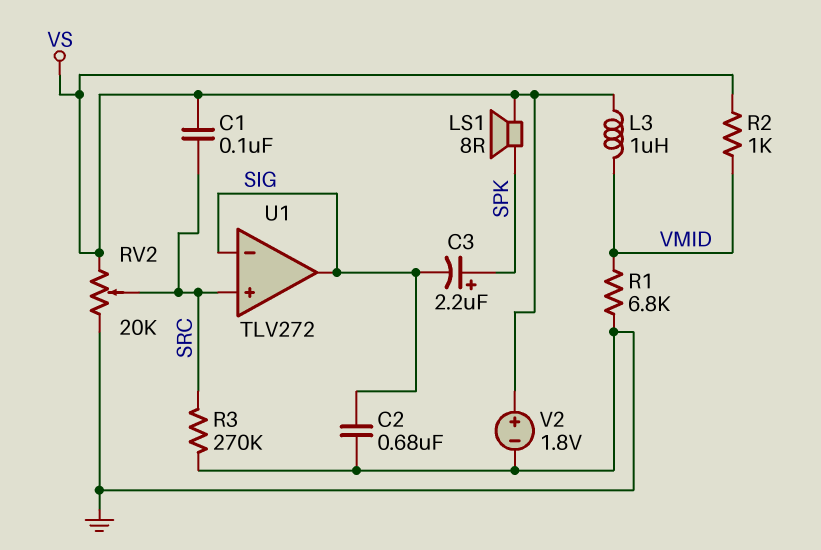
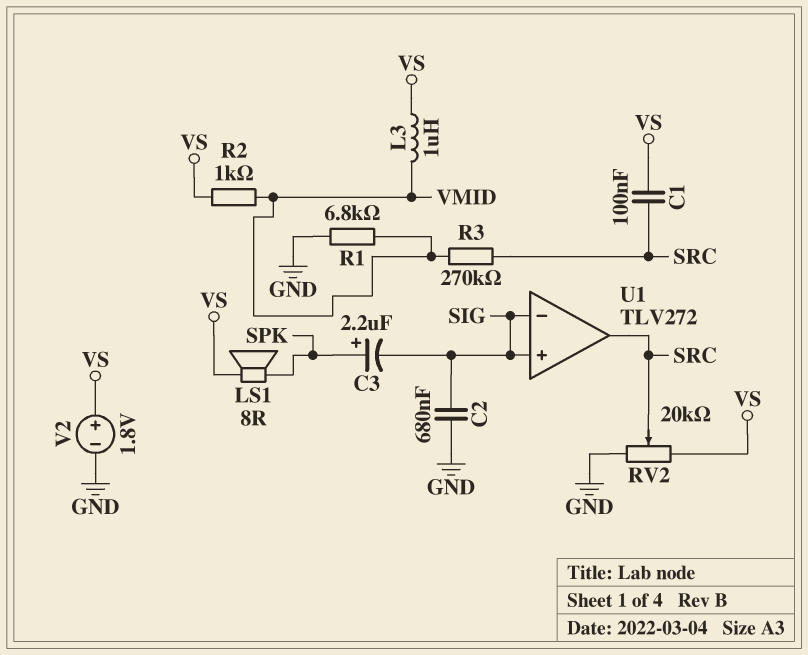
R3: 270k (GND, SRC) -> 270k (SRC, VMID)
U1 pin in+: SRC -> SIG
U1 pin out: SIG -> SRC

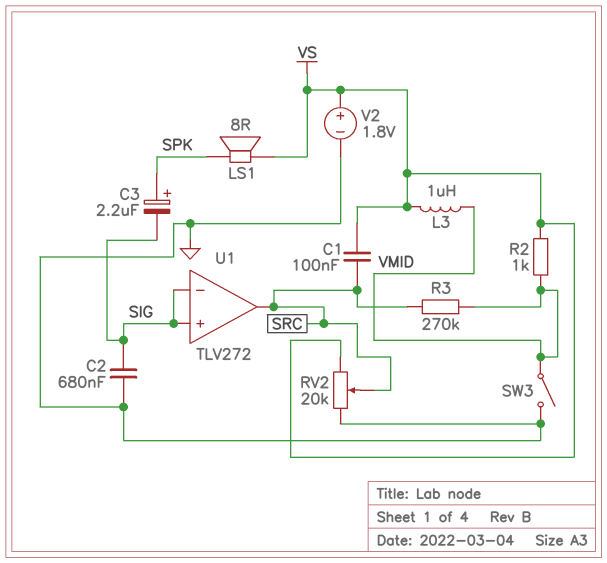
R1: 6.8k (GND, VMID) -> none
SW3: none -> switch (GND, VMID)

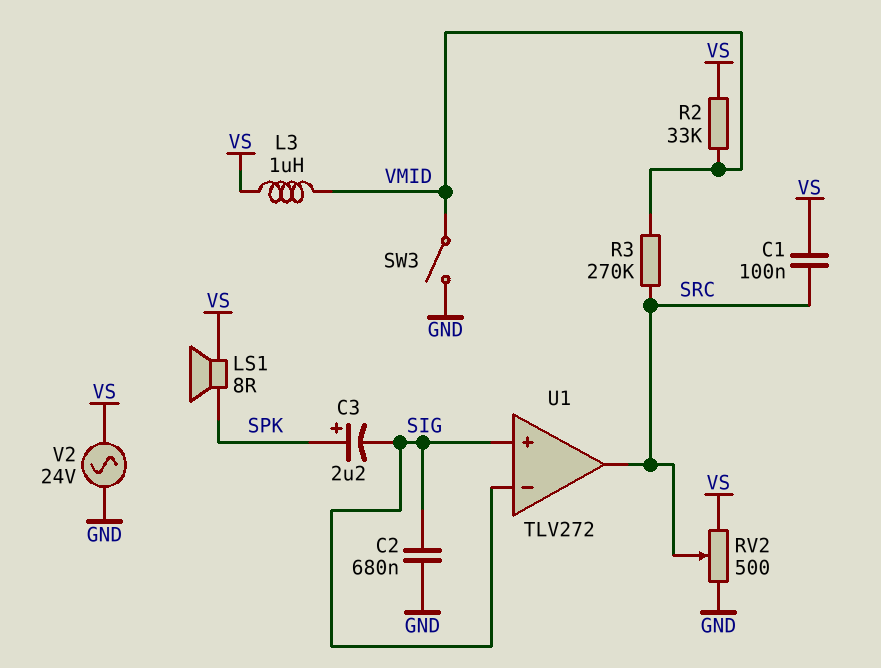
R2: 1k (VMID, VS) -> 33k (VMID, VS)
RV2: 20k (GND, VS, wiper SRC) -> 500 (GND, VS, wiper SRC)
V2: 1.8V (plus VS, minus GND) -> AC 24V (GND, VS)

